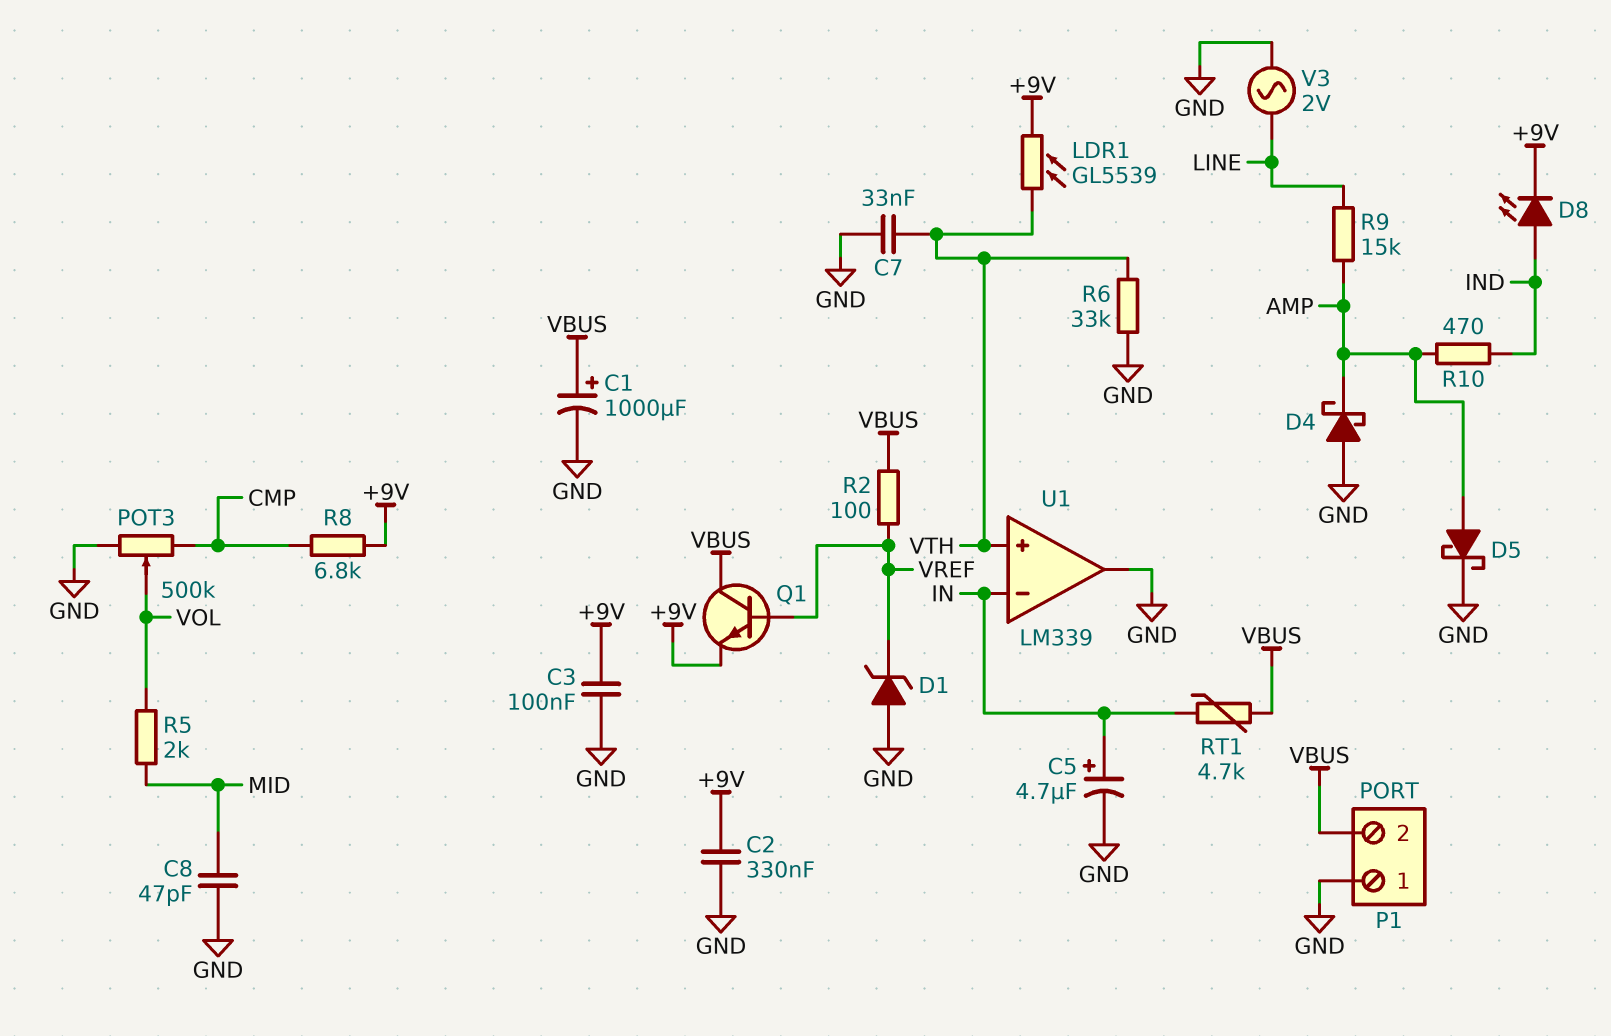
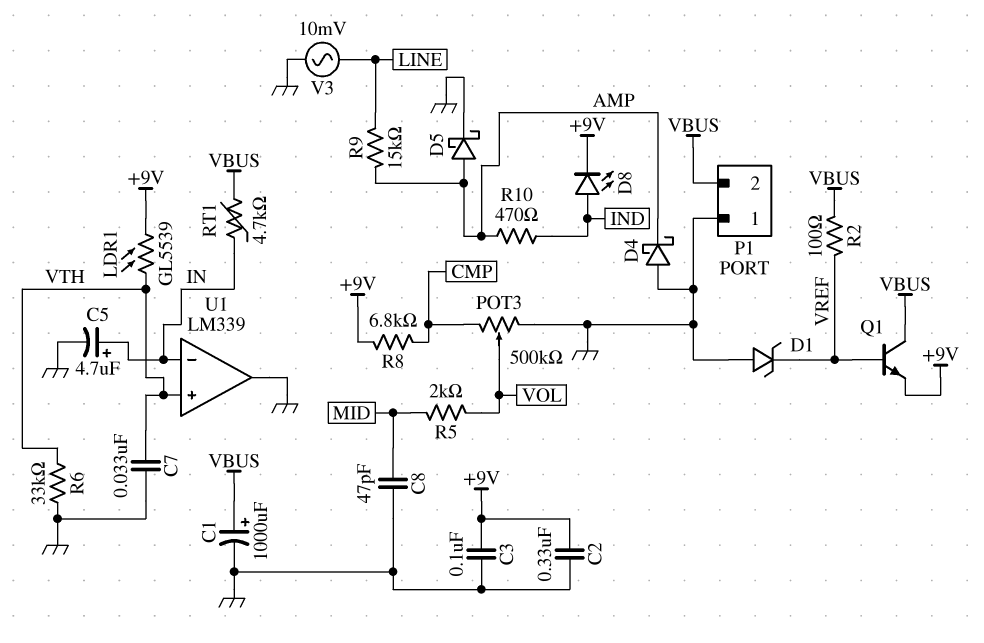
V3: AC 2V (GND, LINE) -> AC 10mV (GND, LINE)

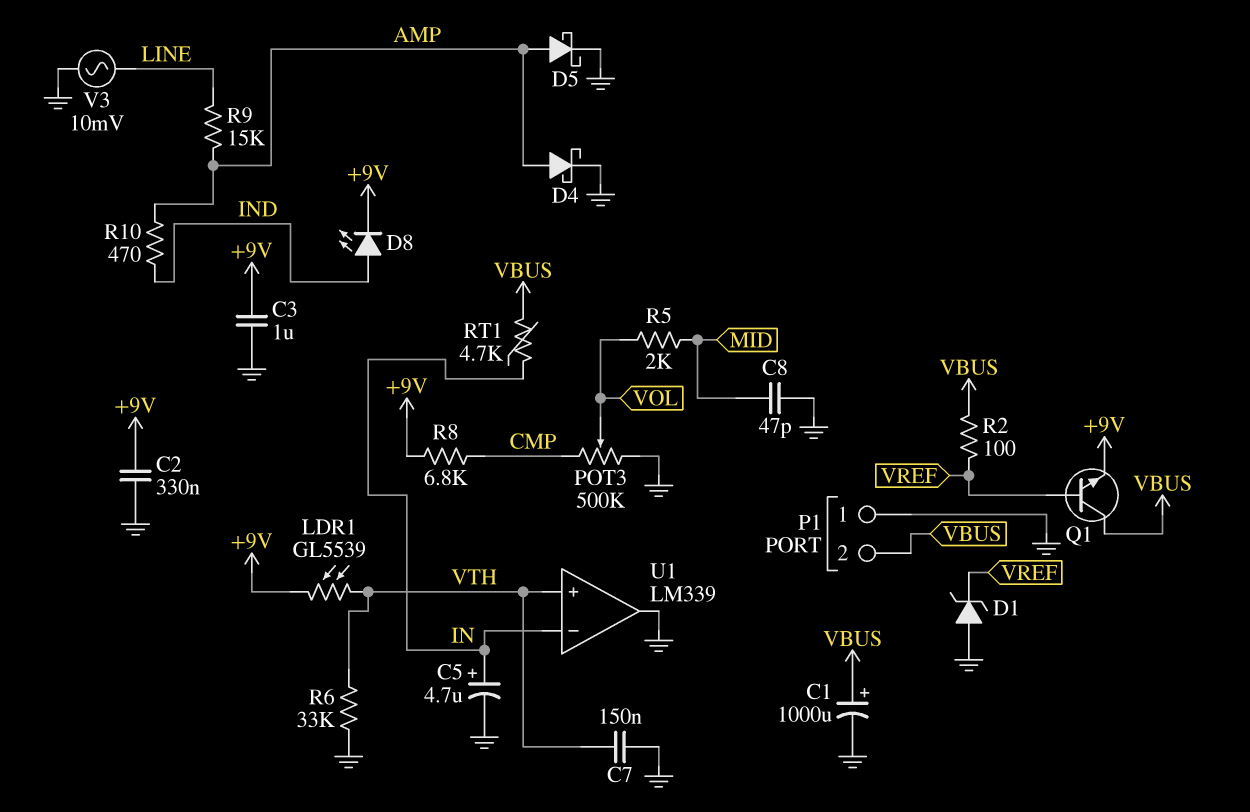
C3: 100nF (+9V, GND) -> 1uF (+9V, GND)
C7: 33nF (GND, VTH) -> 150nF (GND, VTH)
D4: schottky (A GND, K AMP) -> schottky (A AMP, K GND)

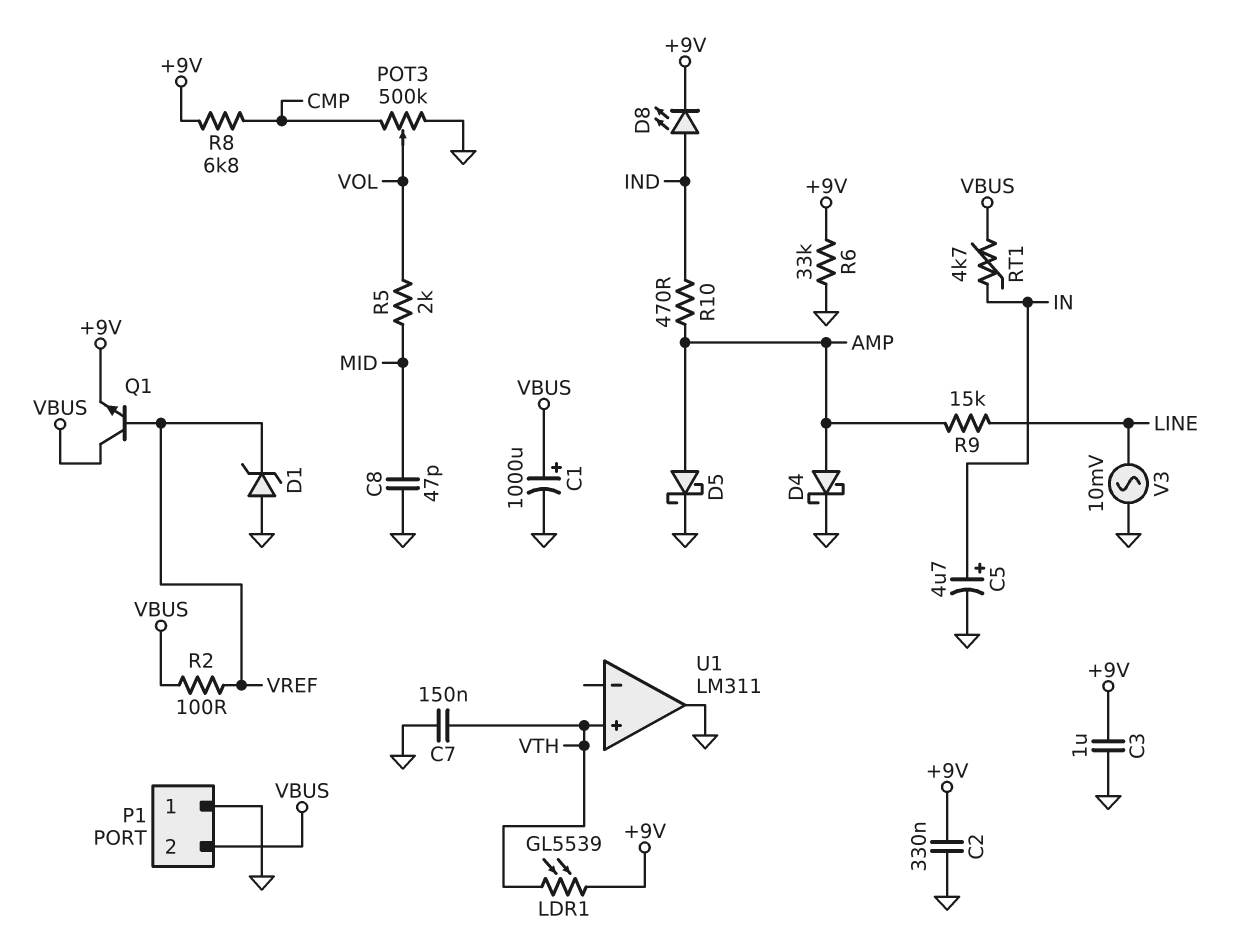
R6: 33k (GND, VTH) -> 33k (+9V, GND)
U1: LM339 -> LM311
U1 pin in-: IN -> none

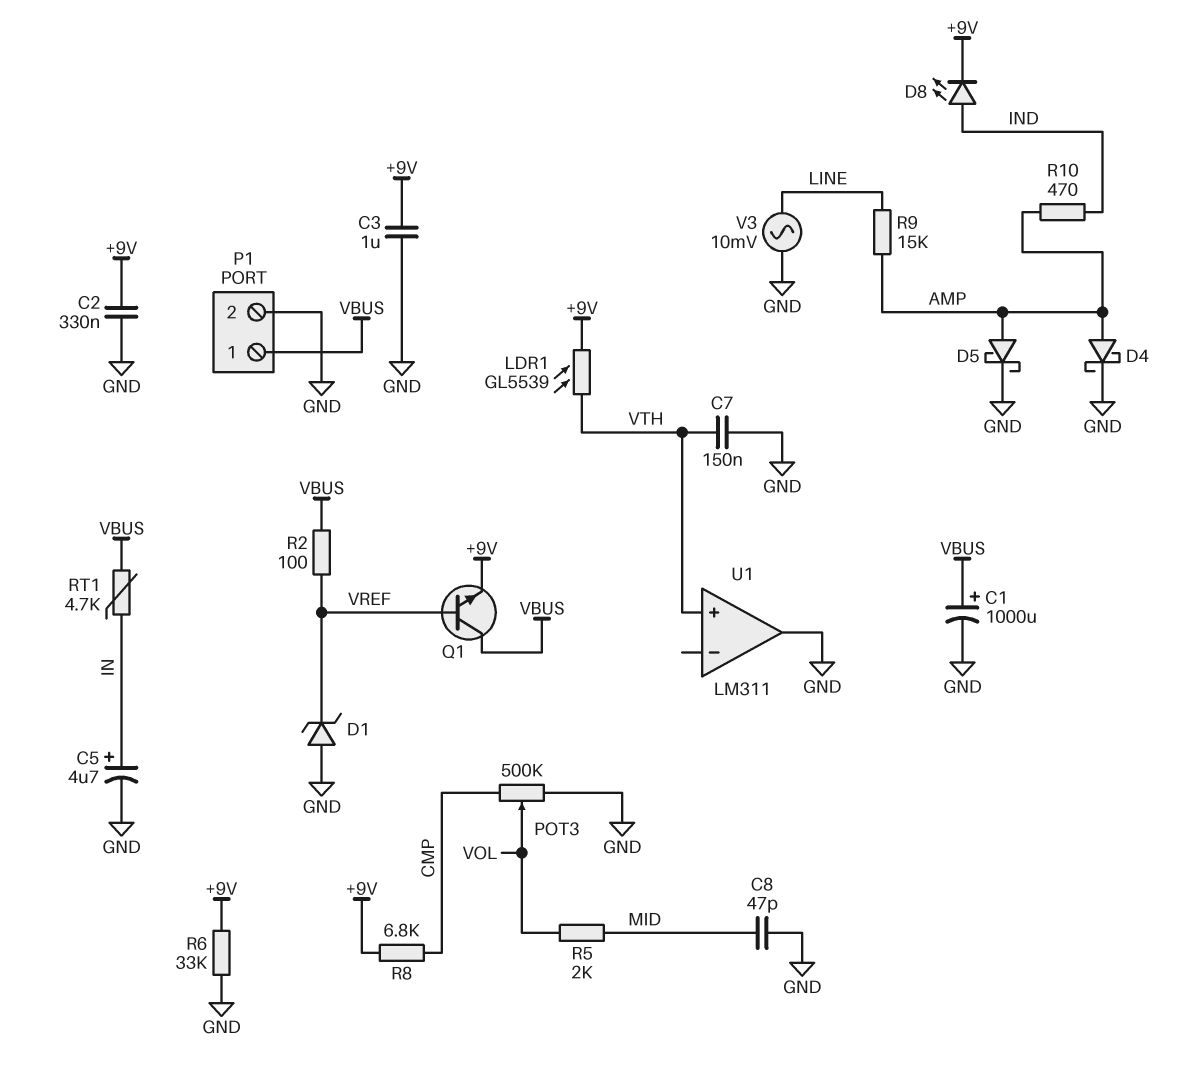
P1 pin 1: GND -> VBUS
P1 pin 2: VBUS -> GND

